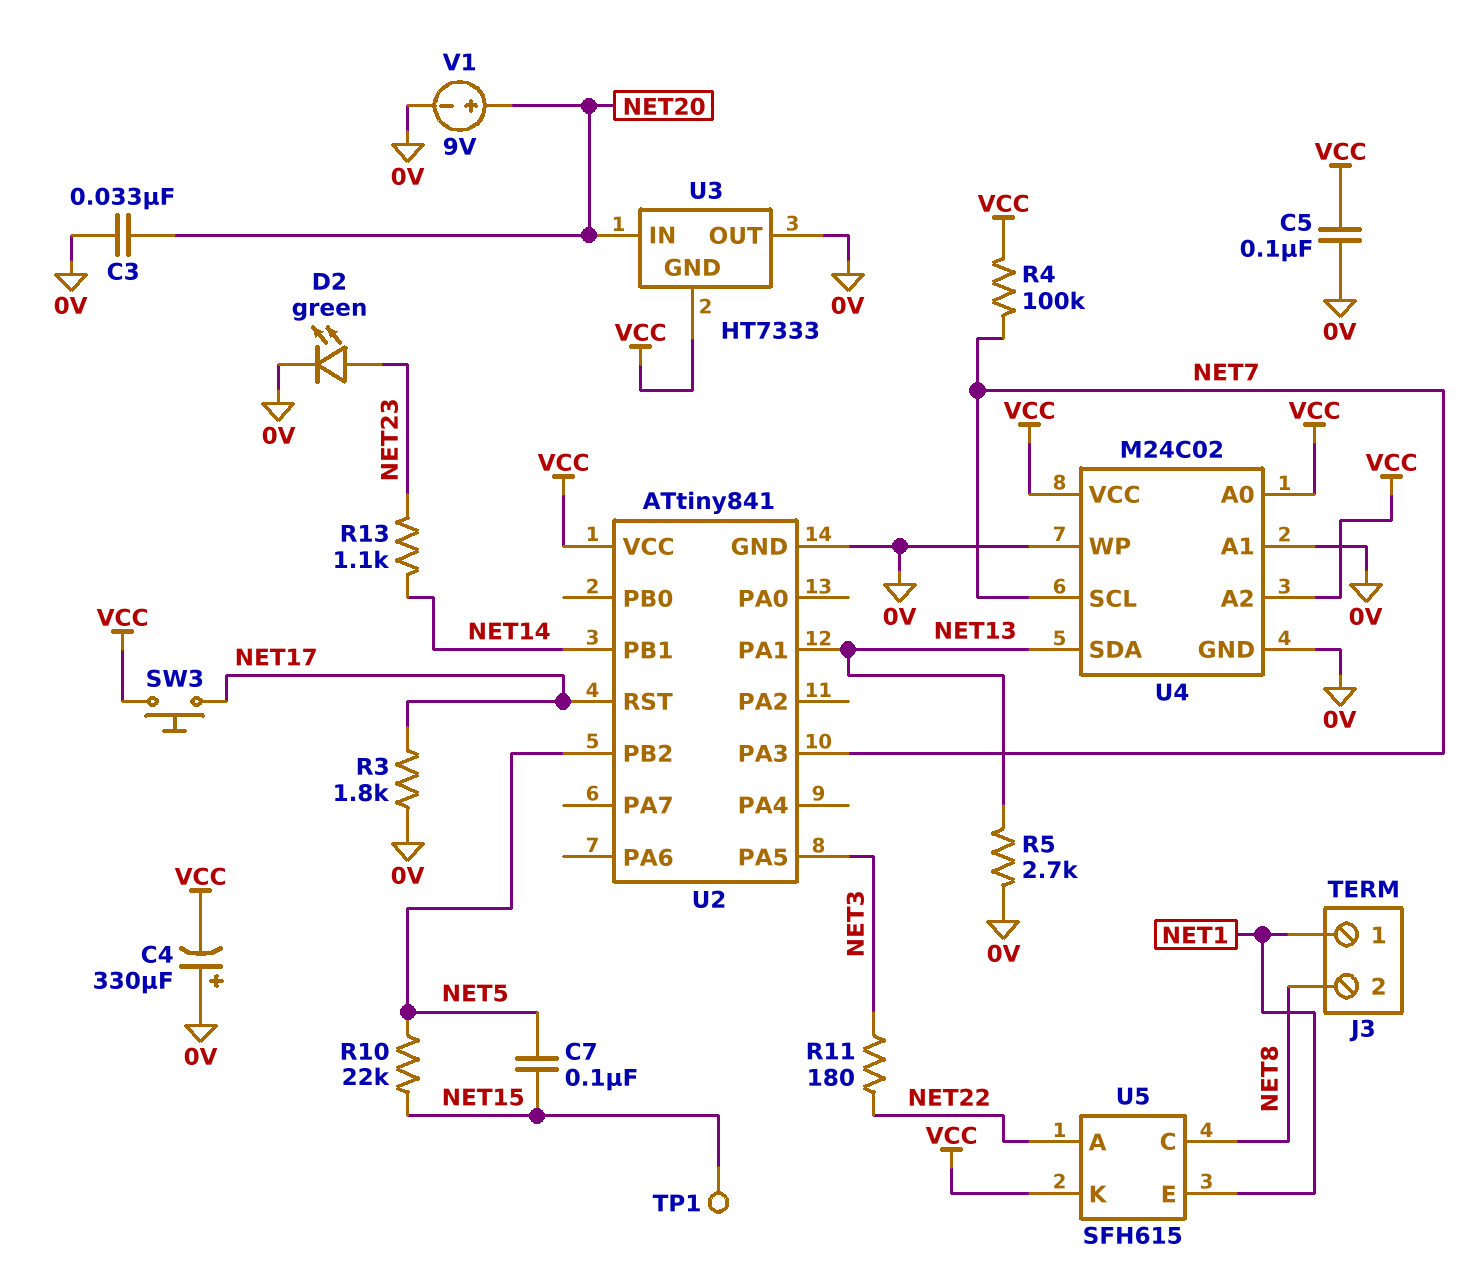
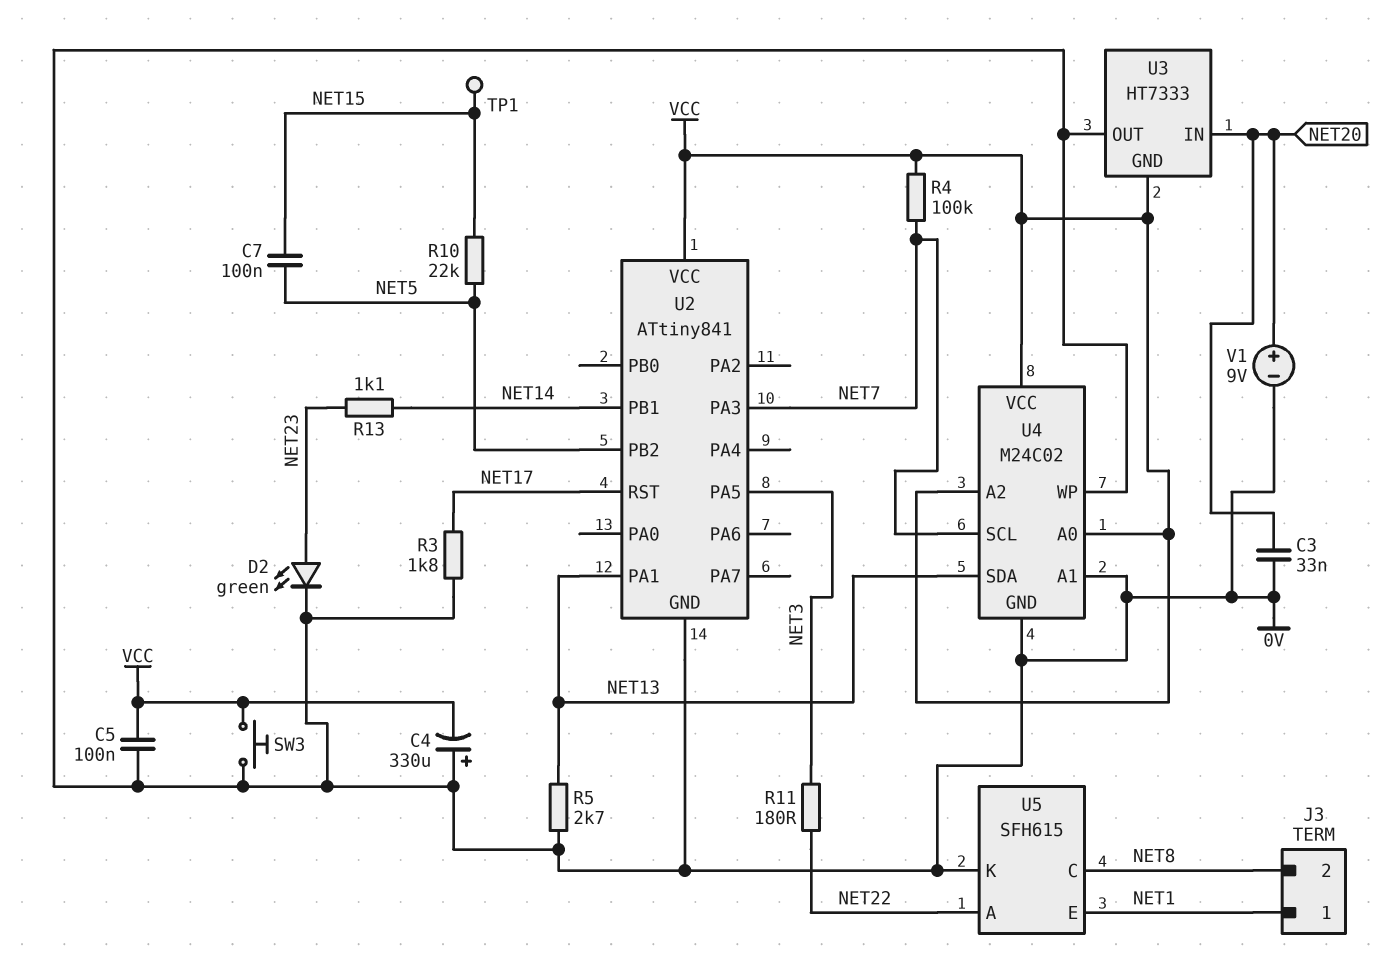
SW3: button (NET17, VCC) -> button (0V, VCC)
U5 pin K: VCC -> 0V

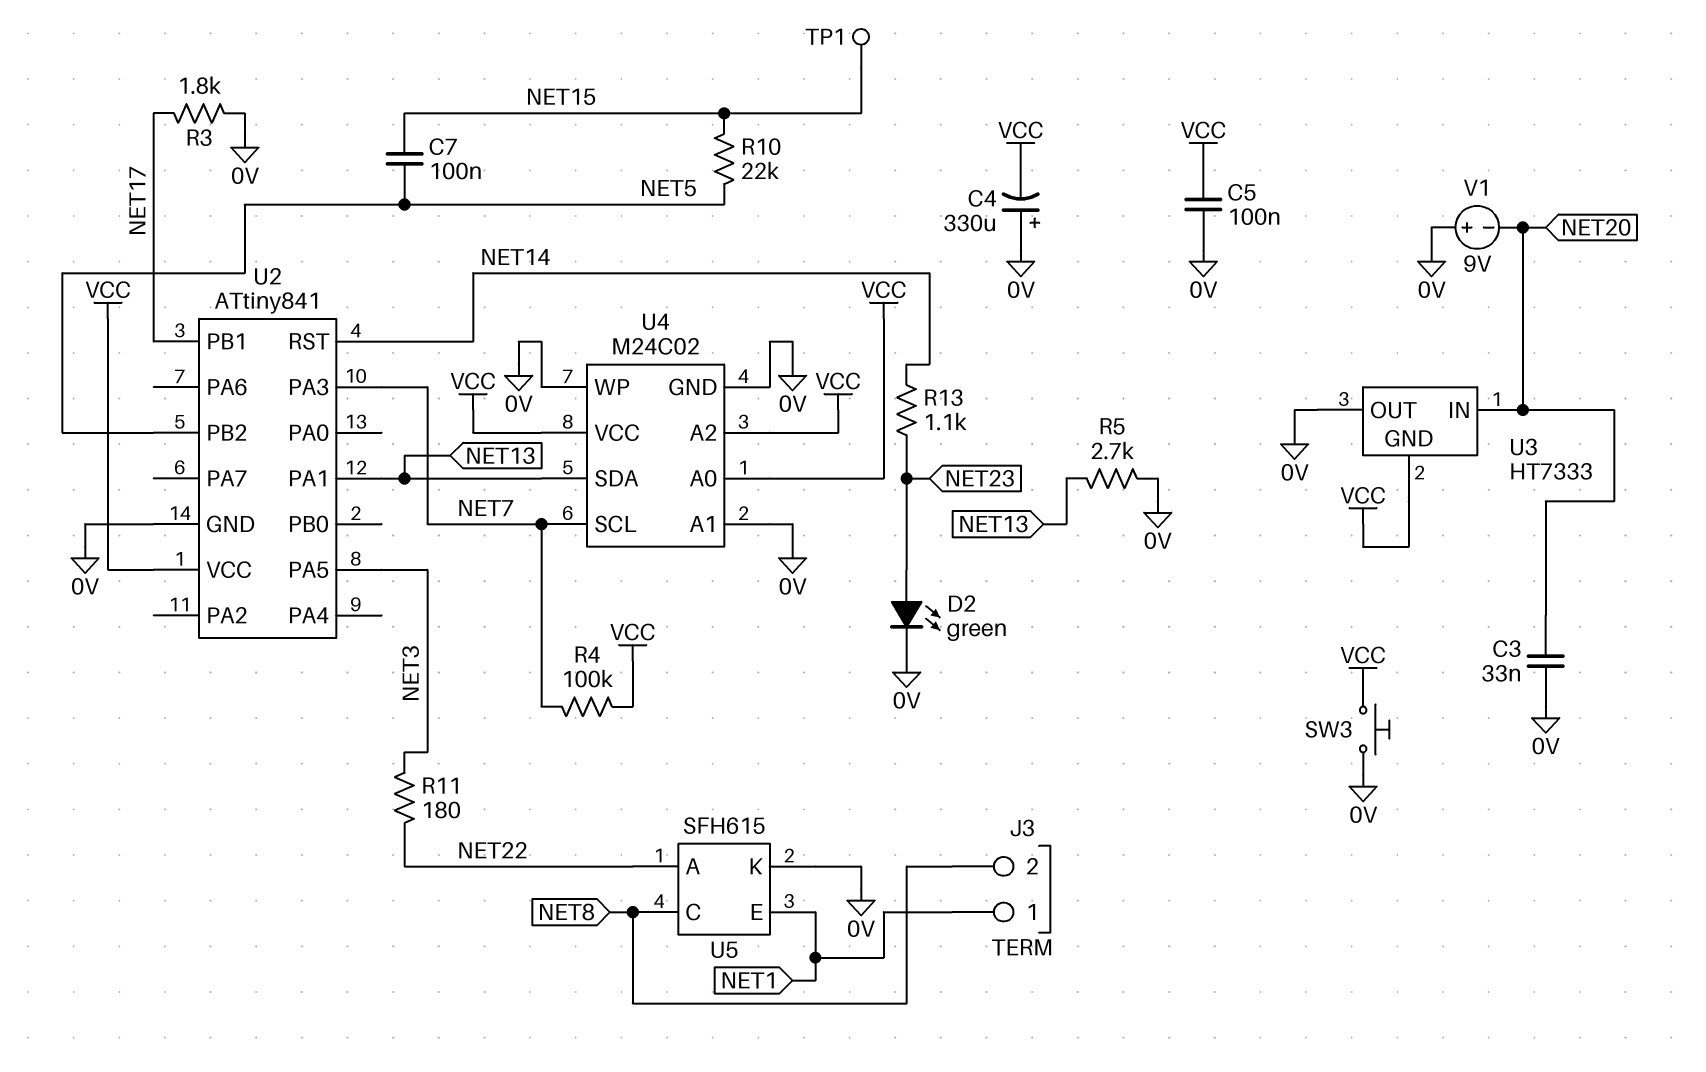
U2 pin PB1: NET14 -> NET17
U2 pin RST: NET17 -> NET14
V1: 9V (plus NET20, minus 0V) -> 9V (plus 0V, minus NET20)

